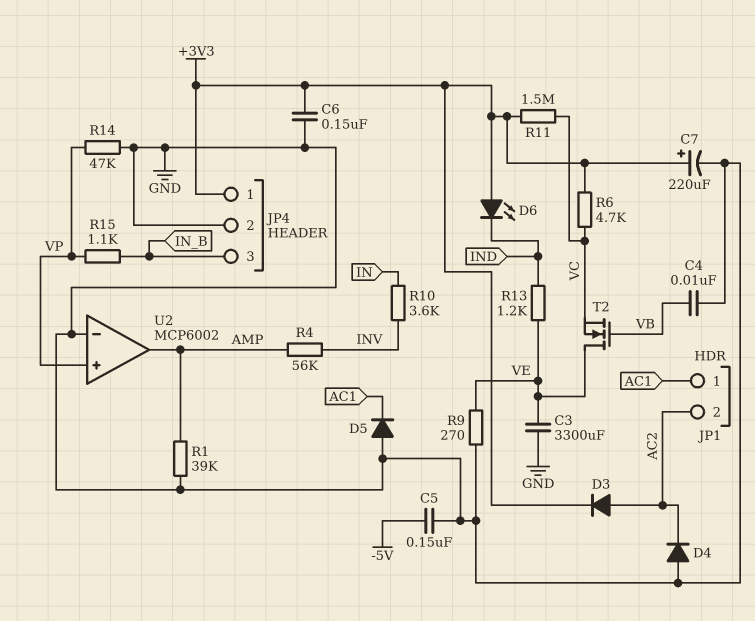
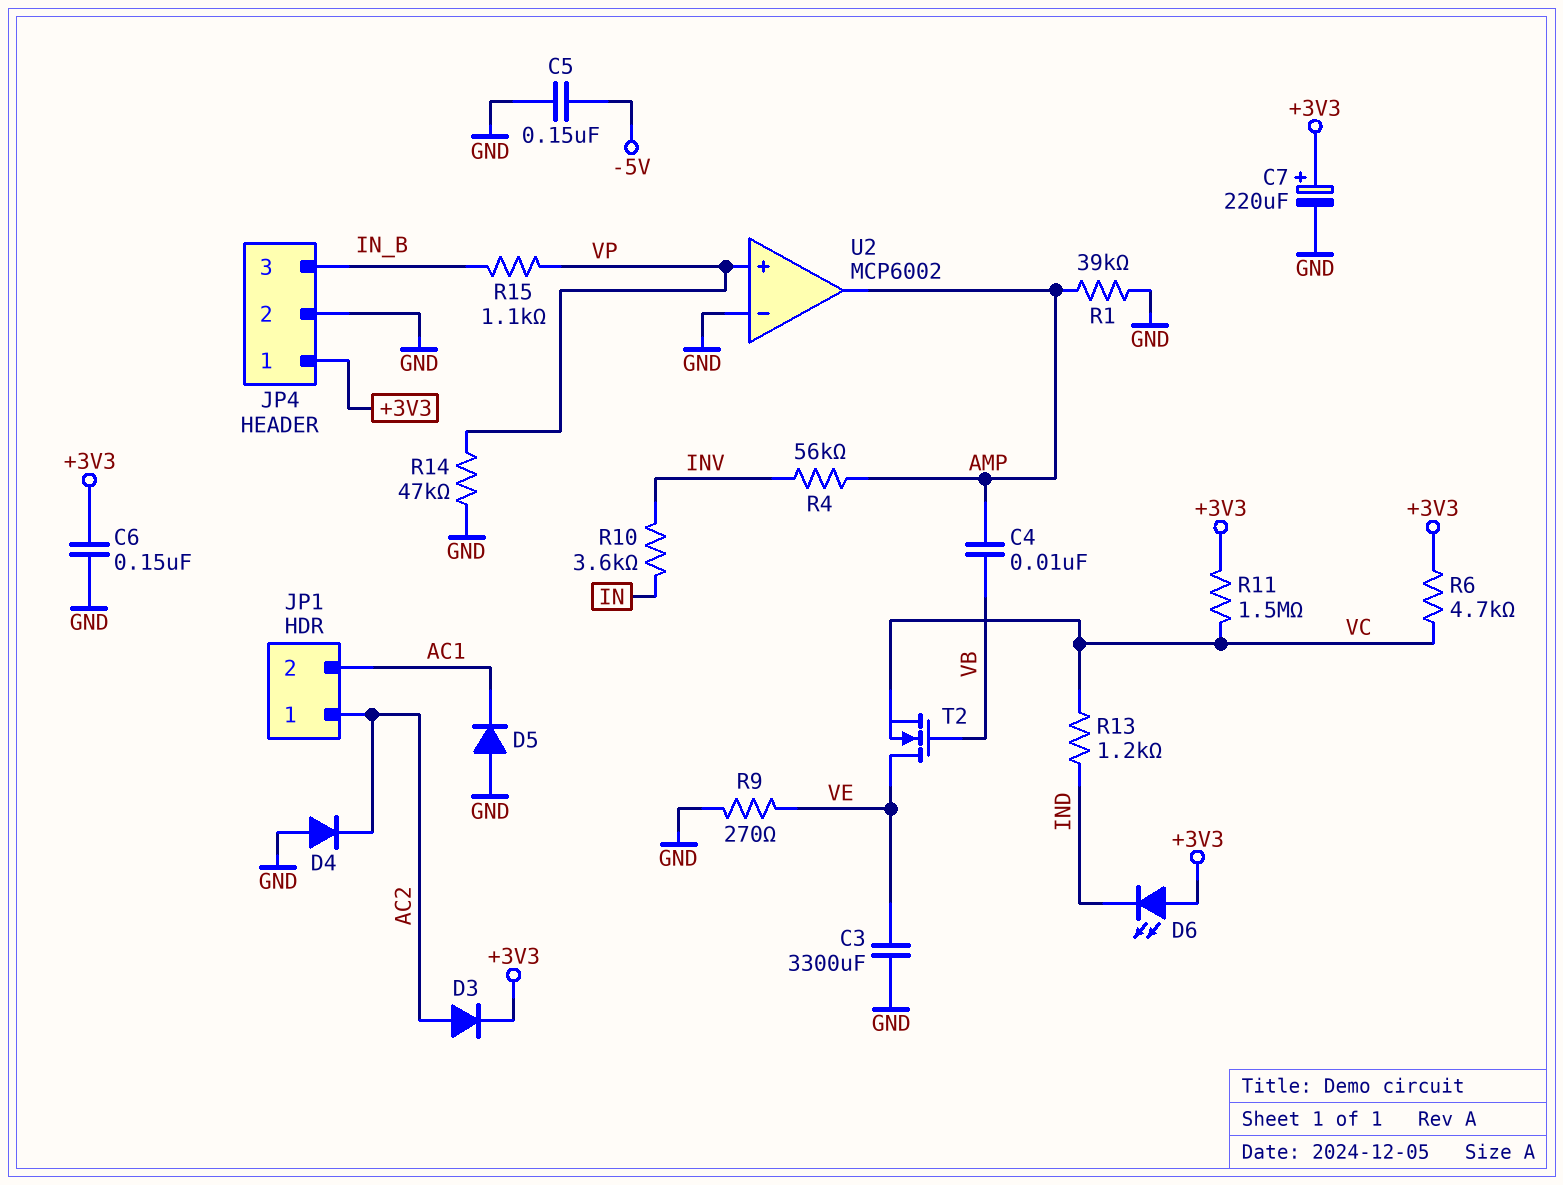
C4: 10nF (GND, VB) -> 10nF (AMP, VB)
JP1 pin 1: AC1 -> AC2
JP1 pin 2: AC2 -> AC1
R13: 1.2k (IND, VE) -> 1.2k (IND, VC)

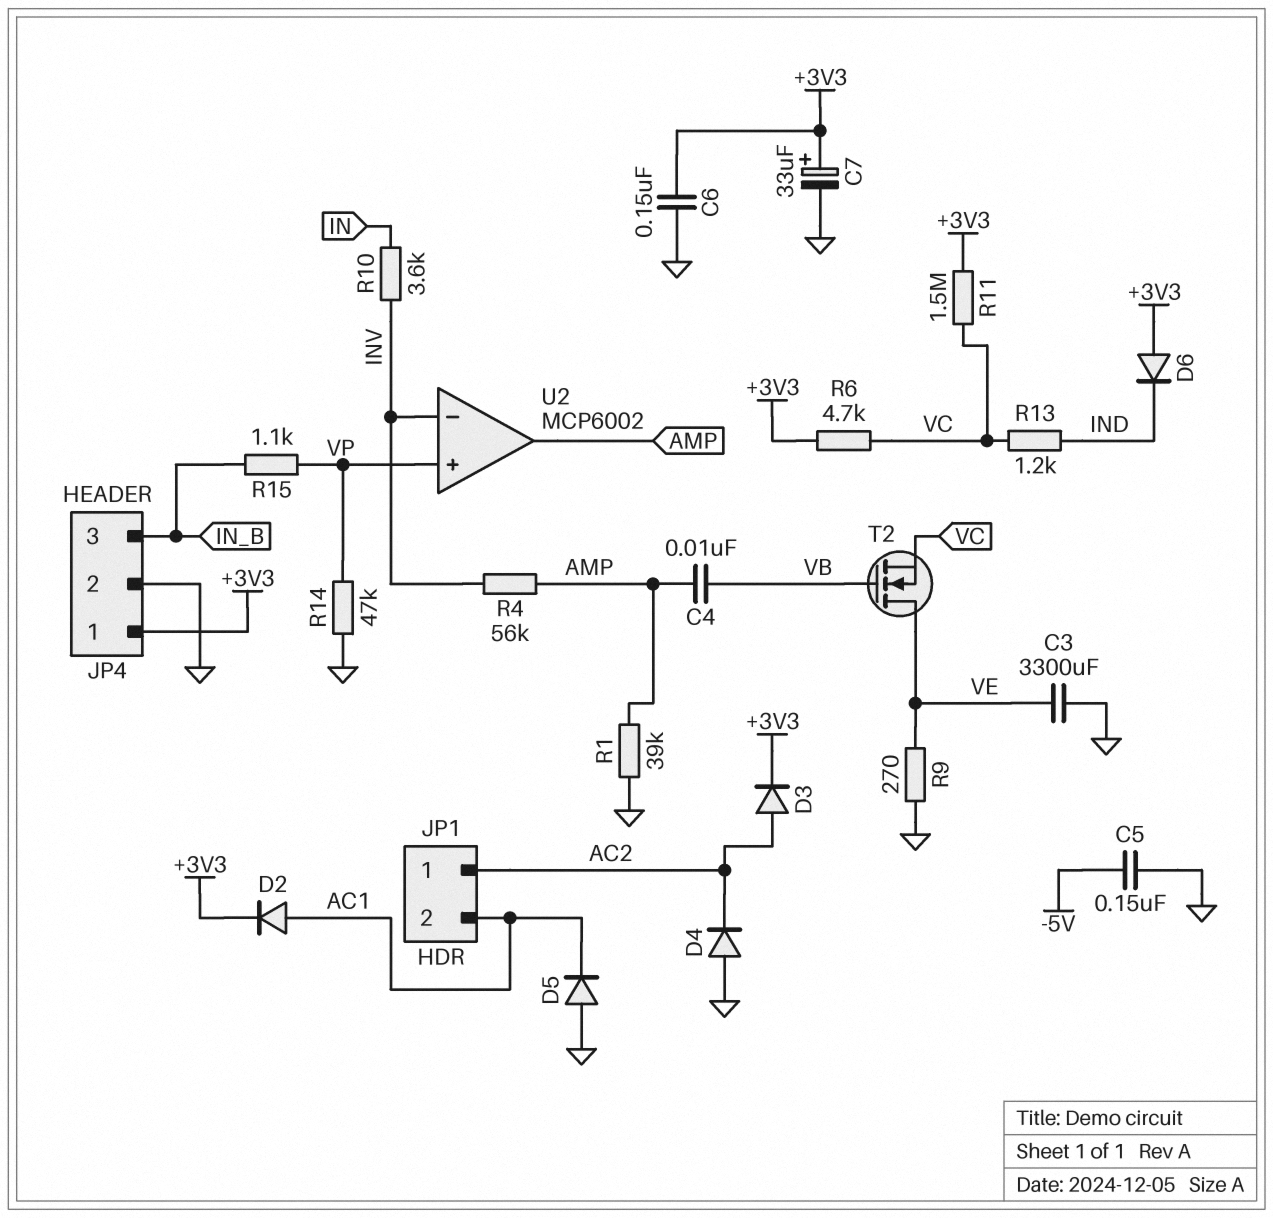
C7: 220uF (plus +3V3, minus GND) -> 33uF (plus +3V3, minus GND)
D2: none -> diode (A AC1, K +3V3)
D6: LED (A +3V3, K IND) -> diode (A +3V3, K IND)
U2 pin in-: GND -> INV

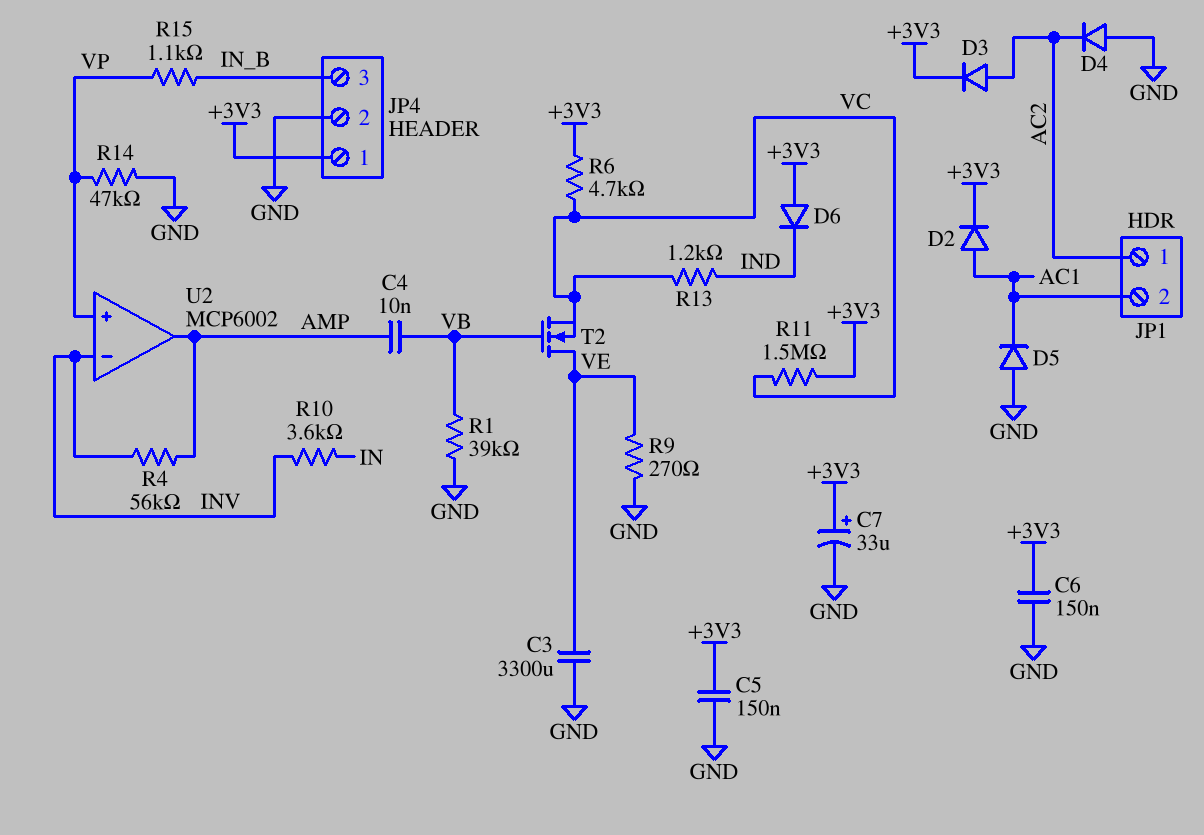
C5: 150nF (-5V, GND) -> 150nF (+3V3, GND)
R1: 39k (AMP, GND) -> 39k (GND, VB)

